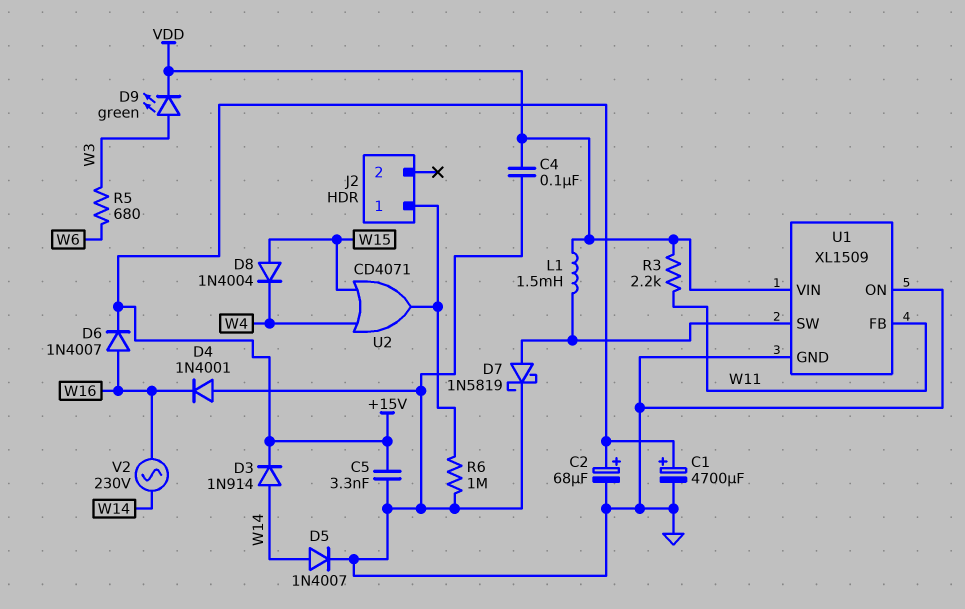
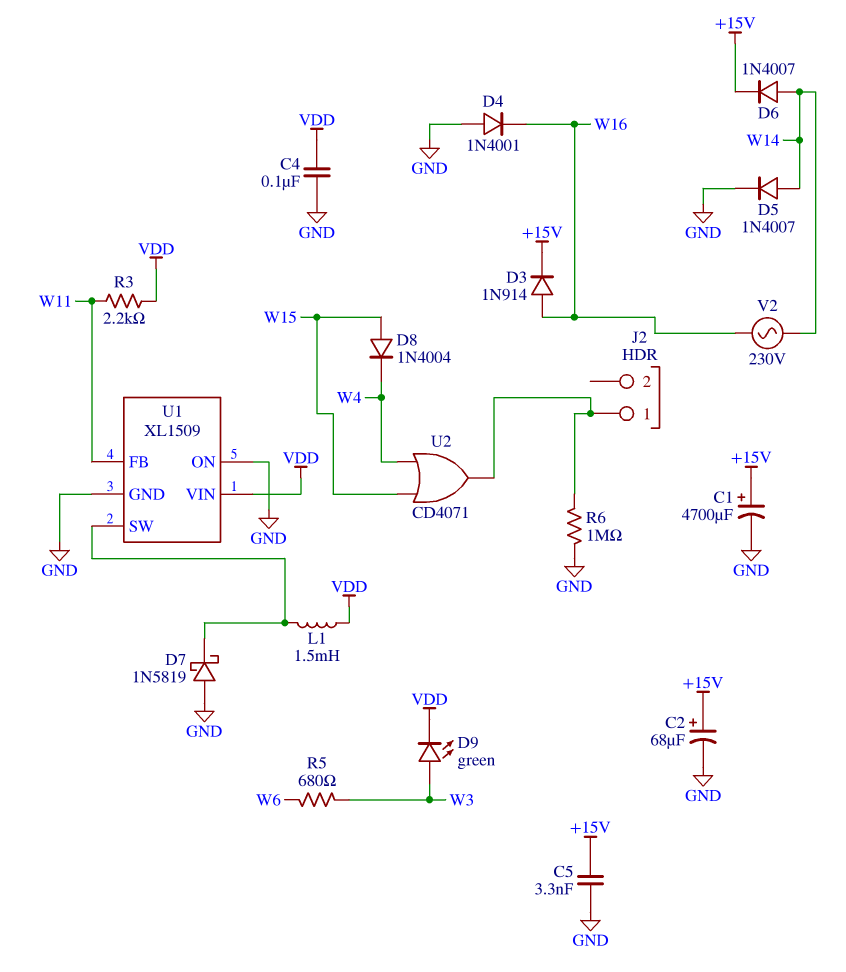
D3: diode 1N914 (A W14, K +15V) -> diode 1N914 (A W16, K +15V)
D6: diode 1N4007 (A W16, K +15V) -> diode 1N4007 (A W14, K +15V)
D7: schottky 1N5819 (A U1/SW, K GND) -> schottky 1N5819 (A GND, K U1/SW)

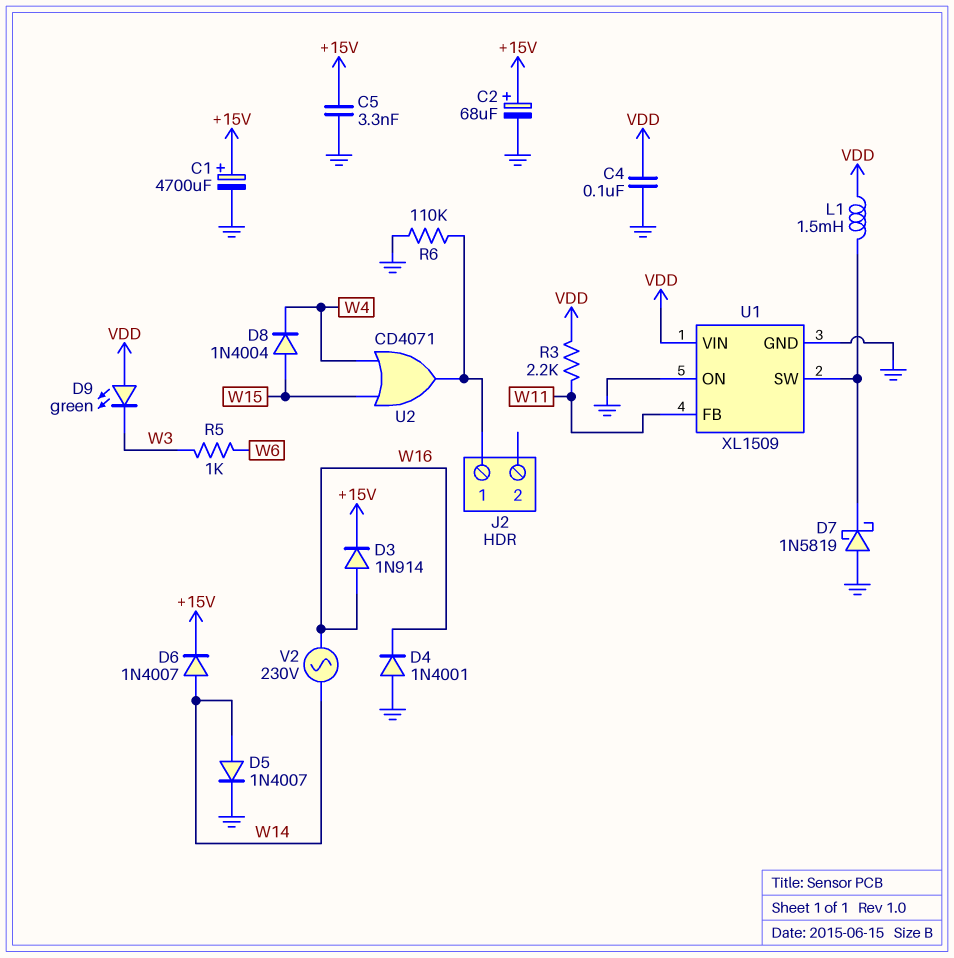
D9: LED green (A W3, K VDD) -> LED green (A VDD, K W3)
R5: 680 (W3, W6) -> 1k (W3, W6)
R6: 1M (GND, J2/1) -> 110k (GND, J2/1)

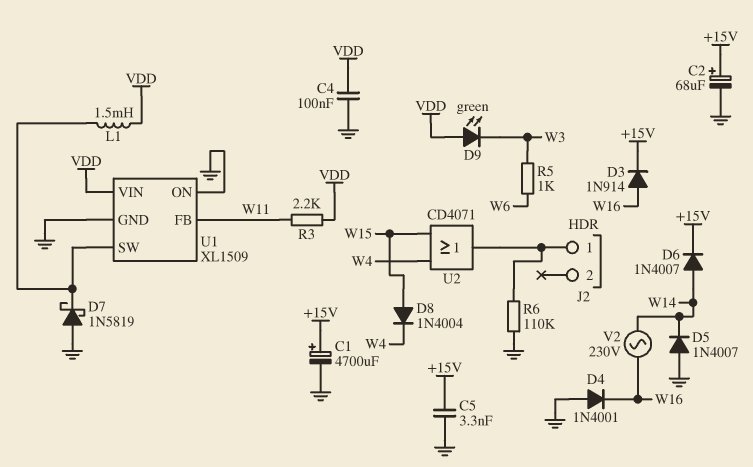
D5: diode 1N4007 (A W14, K GND) -> diode 1N4007 (A GND, K W14)

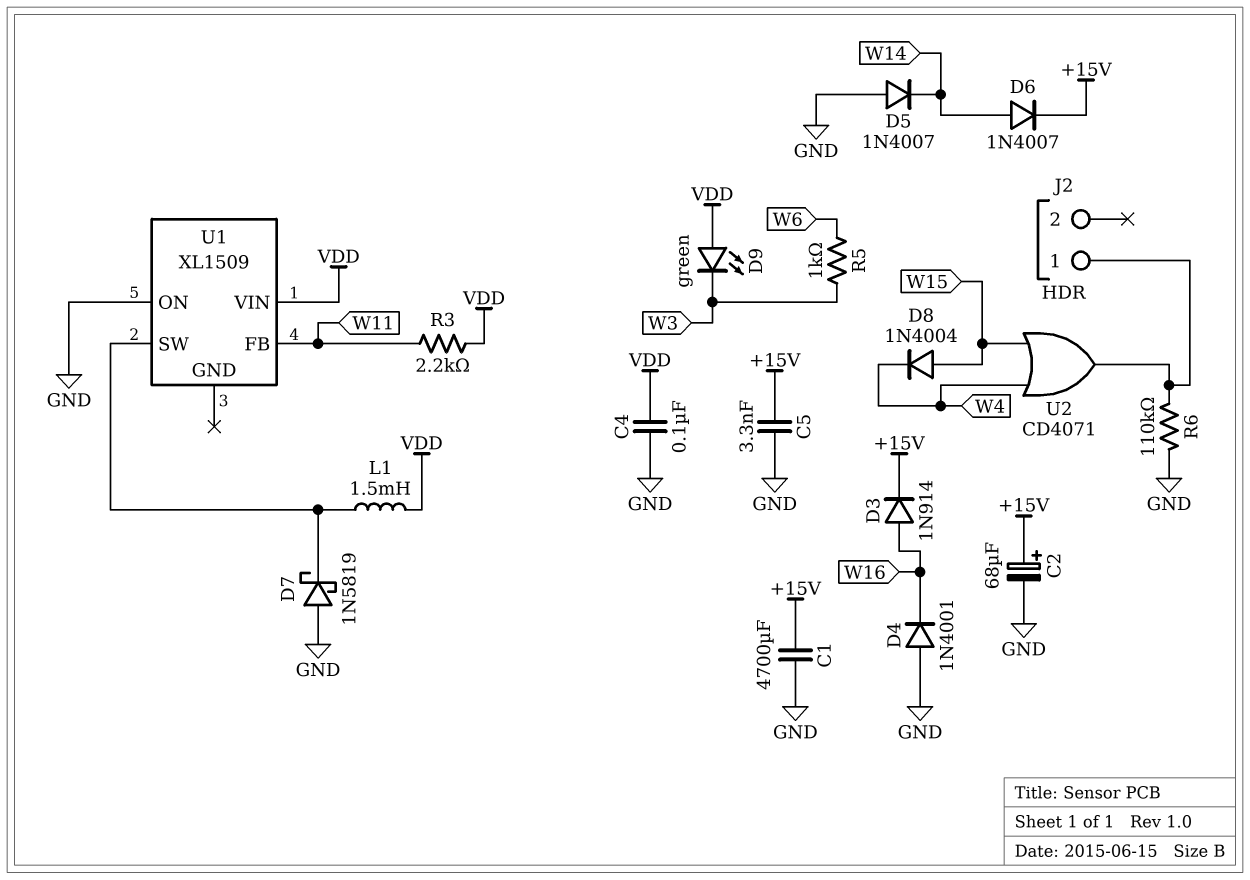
C1: 4700uF (plus +15V, minus GND) -> 4700uF (+15V, GND)
U1 pin GND: GND -> none
V2: AC 230V (W14, W16) -> none

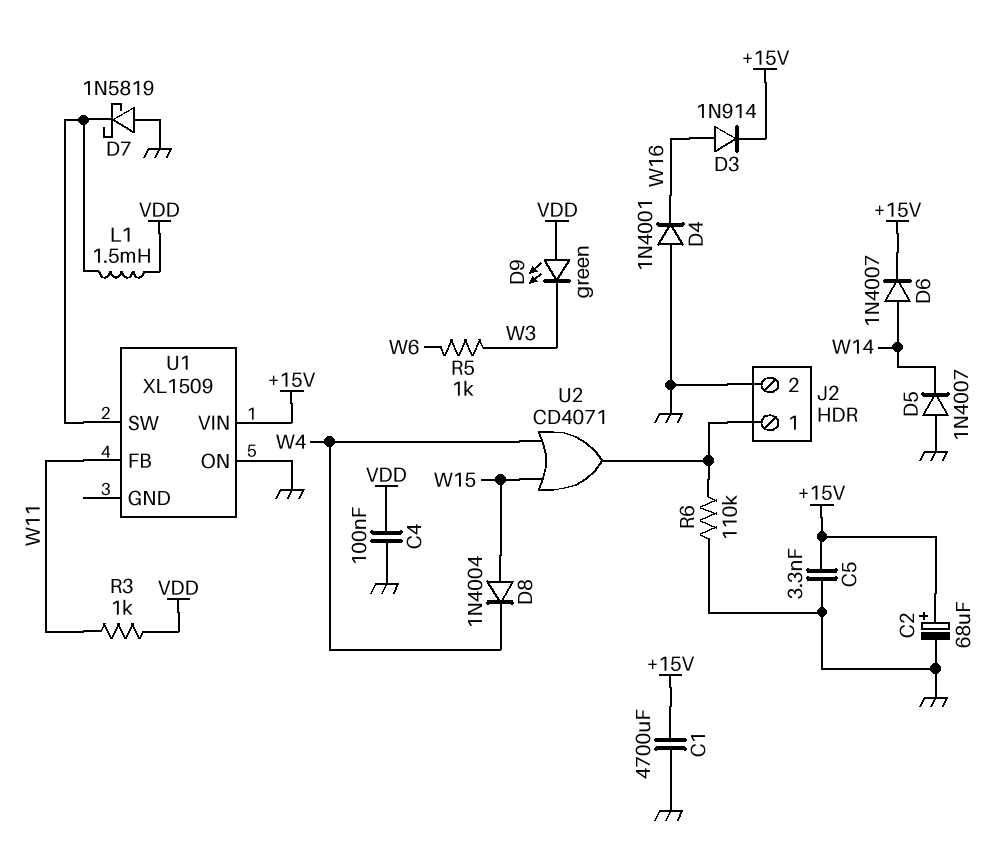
J2 pin 2: none -> GND
R3: 2.2k (VDD, W11) -> 1k (VDD, W11)
U1 pin VIN: VDD -> +15V

